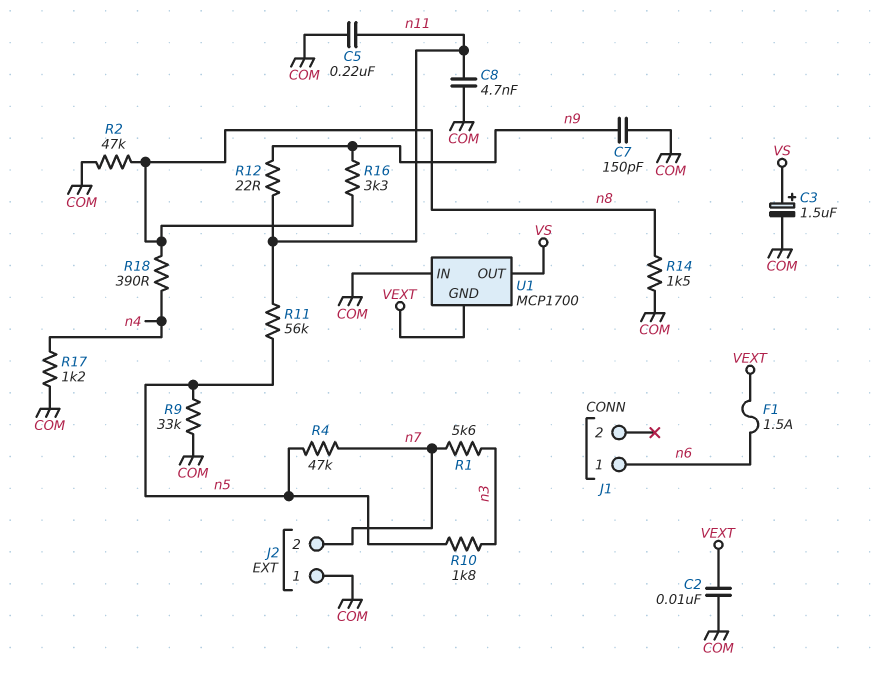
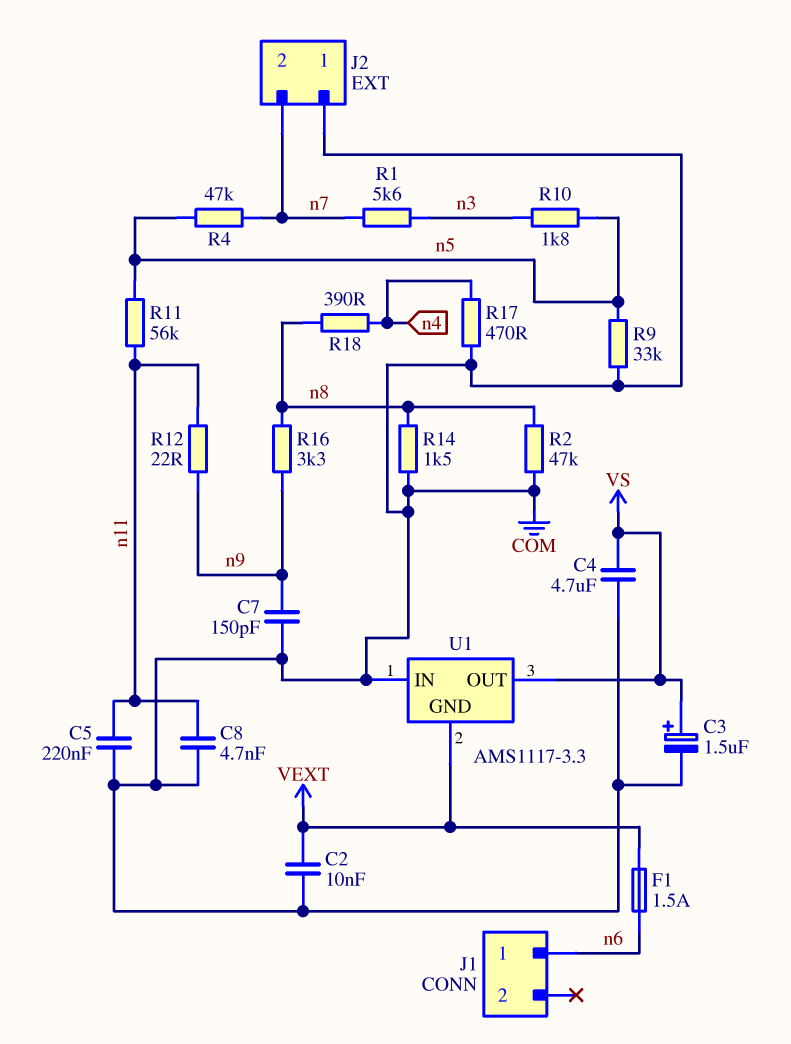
C4: none -> 4.7uF (COM, VS)
R17: 1.2k (COM, n4) -> 470 (COM, n4)
U1: MCP1700 -> AMS1117-3.3

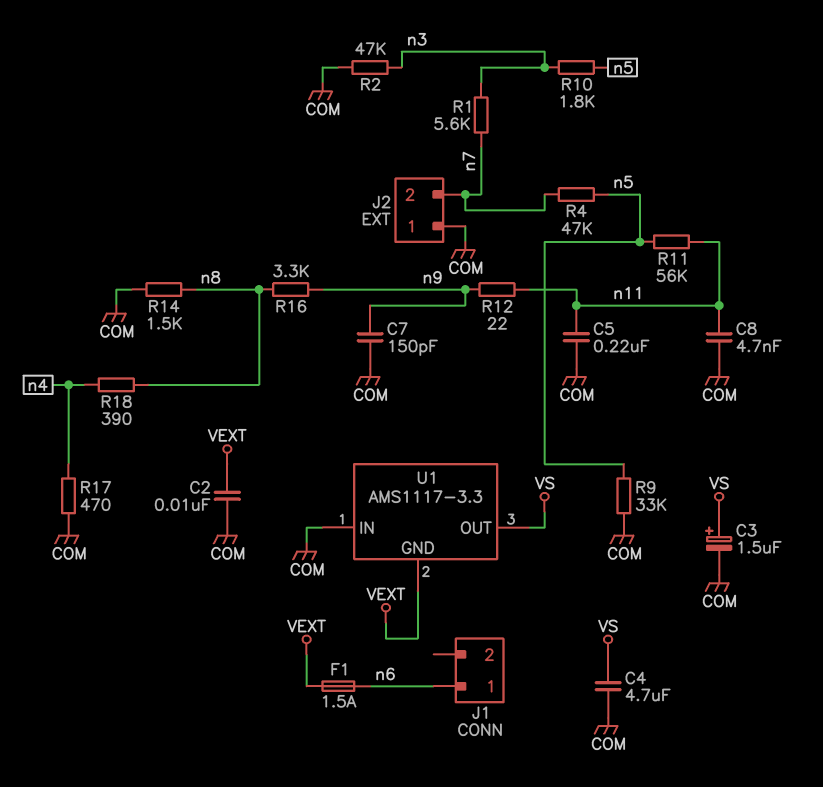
R2: 47k (COM, n8) -> 47k (COM, n3)

